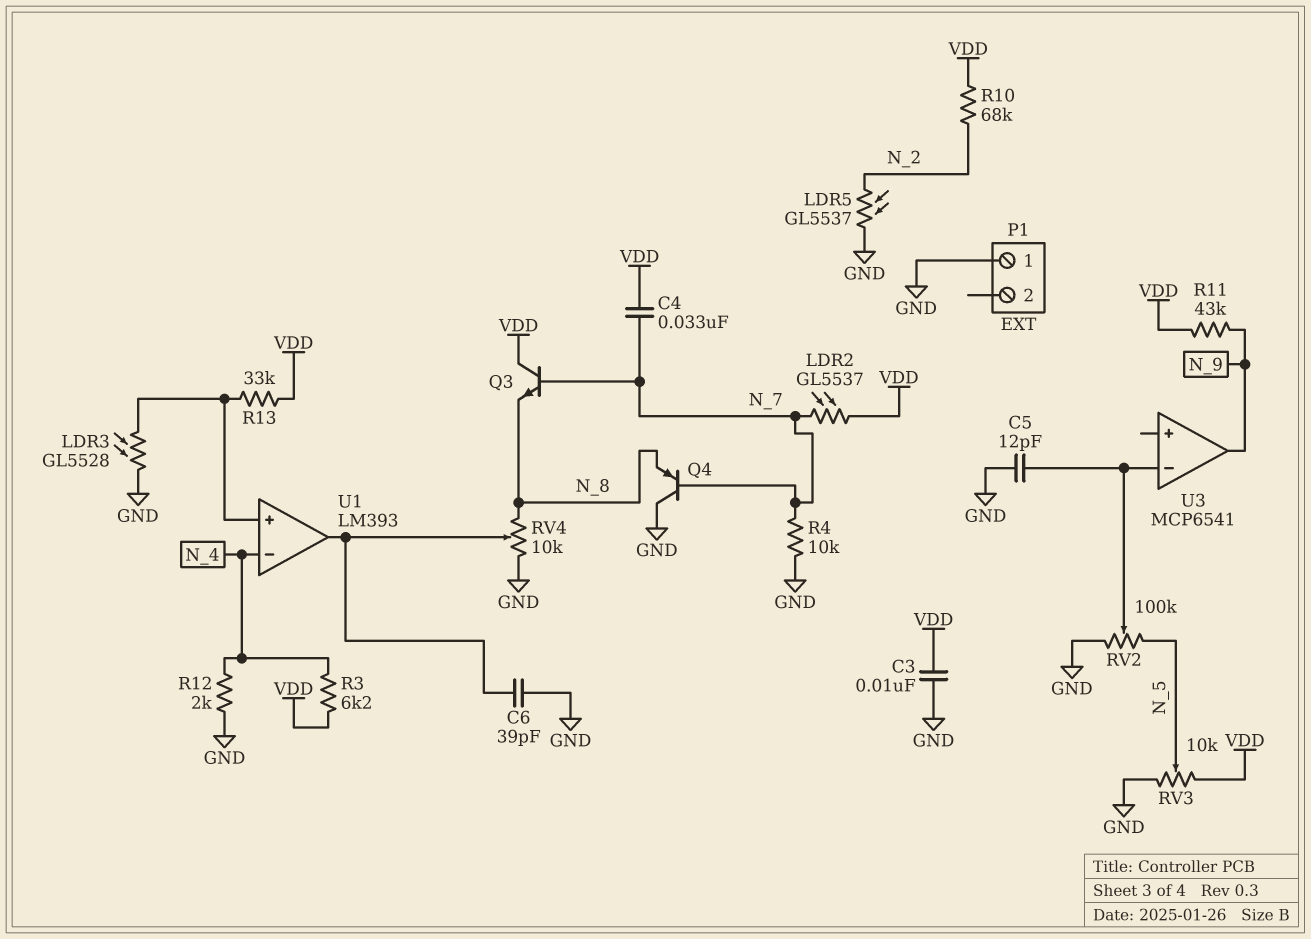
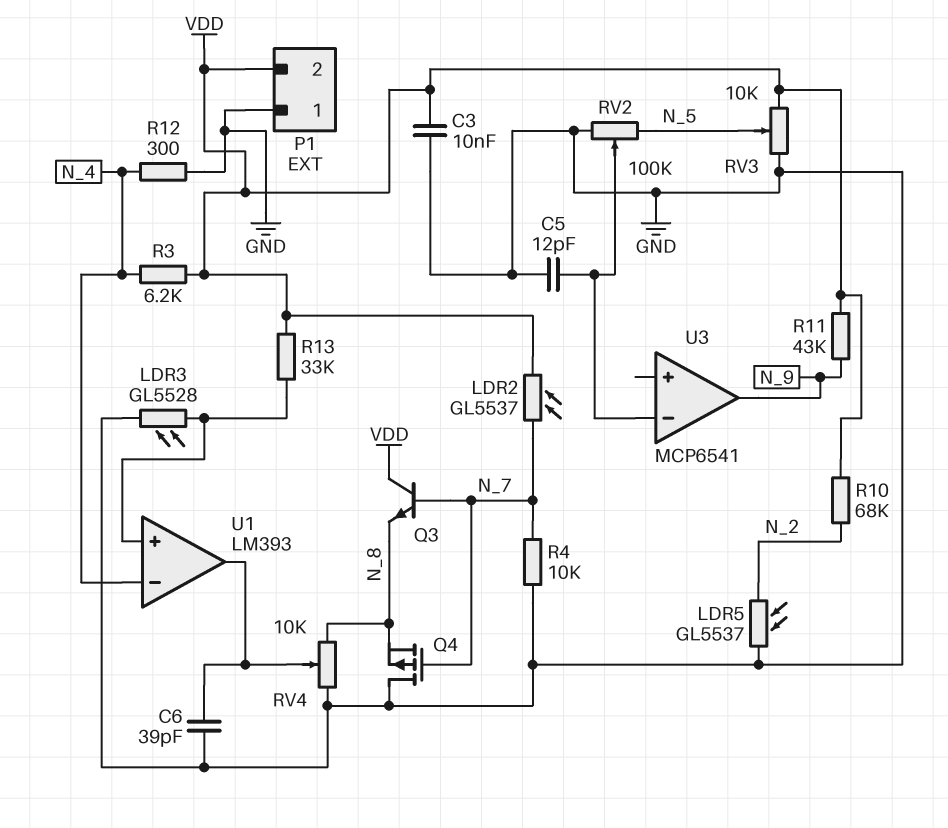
C4: 33nF (N_7, VDD) -> none
P1 pin 2: none -> VDD
Q4: PNP (B N_7, C GND, E N_8) -> PMOS (G N_7, D GND, S N_8)
R12: 2k (GND, N_4) -> 300 (GND, N_4)

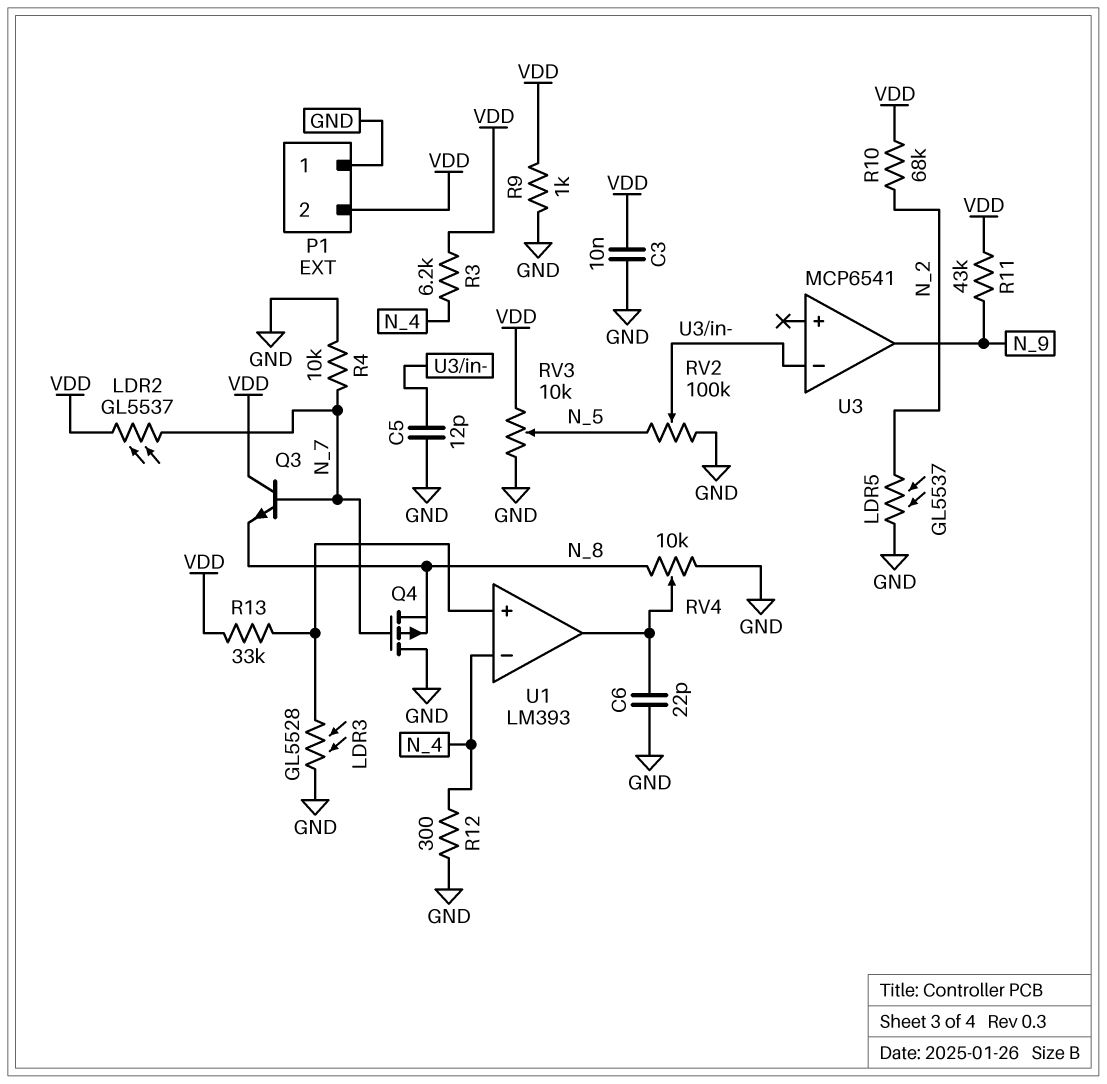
C6: 39pF (GND, U1/out) -> 22pF (GND, U1/out)
R9: none -> 1k (GND, VDD)

